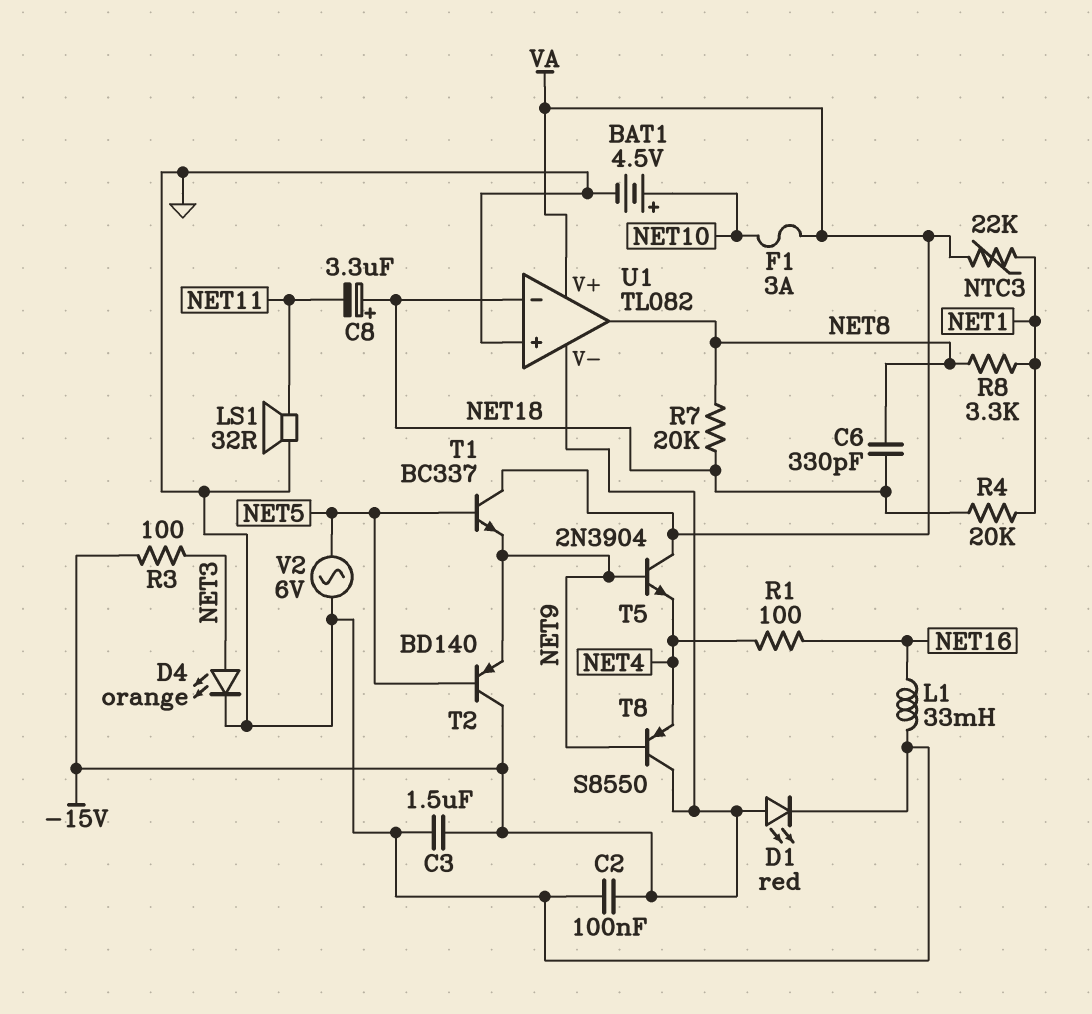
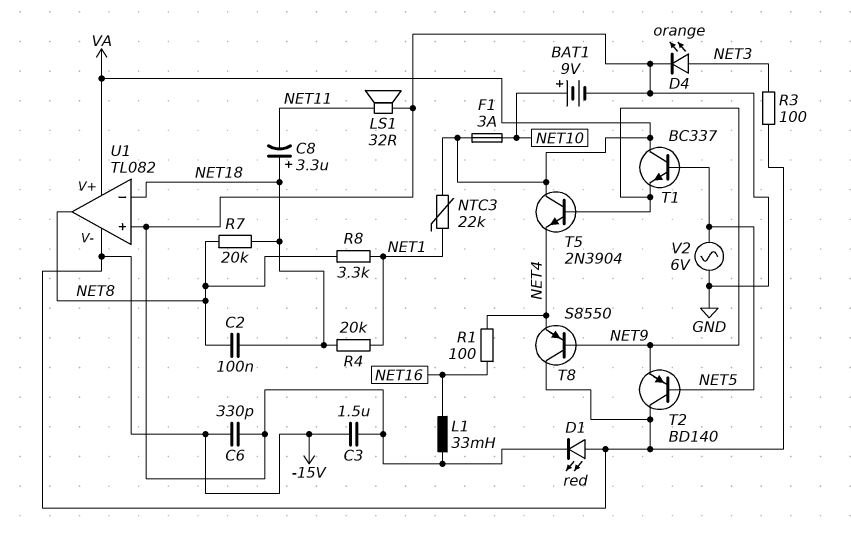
BAT1: 4.5V (plus NET10, minus GND) -> 9V (plus NET10, minus GND)
C2: 100nF (-15V, GND) -> 100nF (NET8, NET18)
C6: 330pF (NET8, NET18) -> 330pF (-15V, GND)

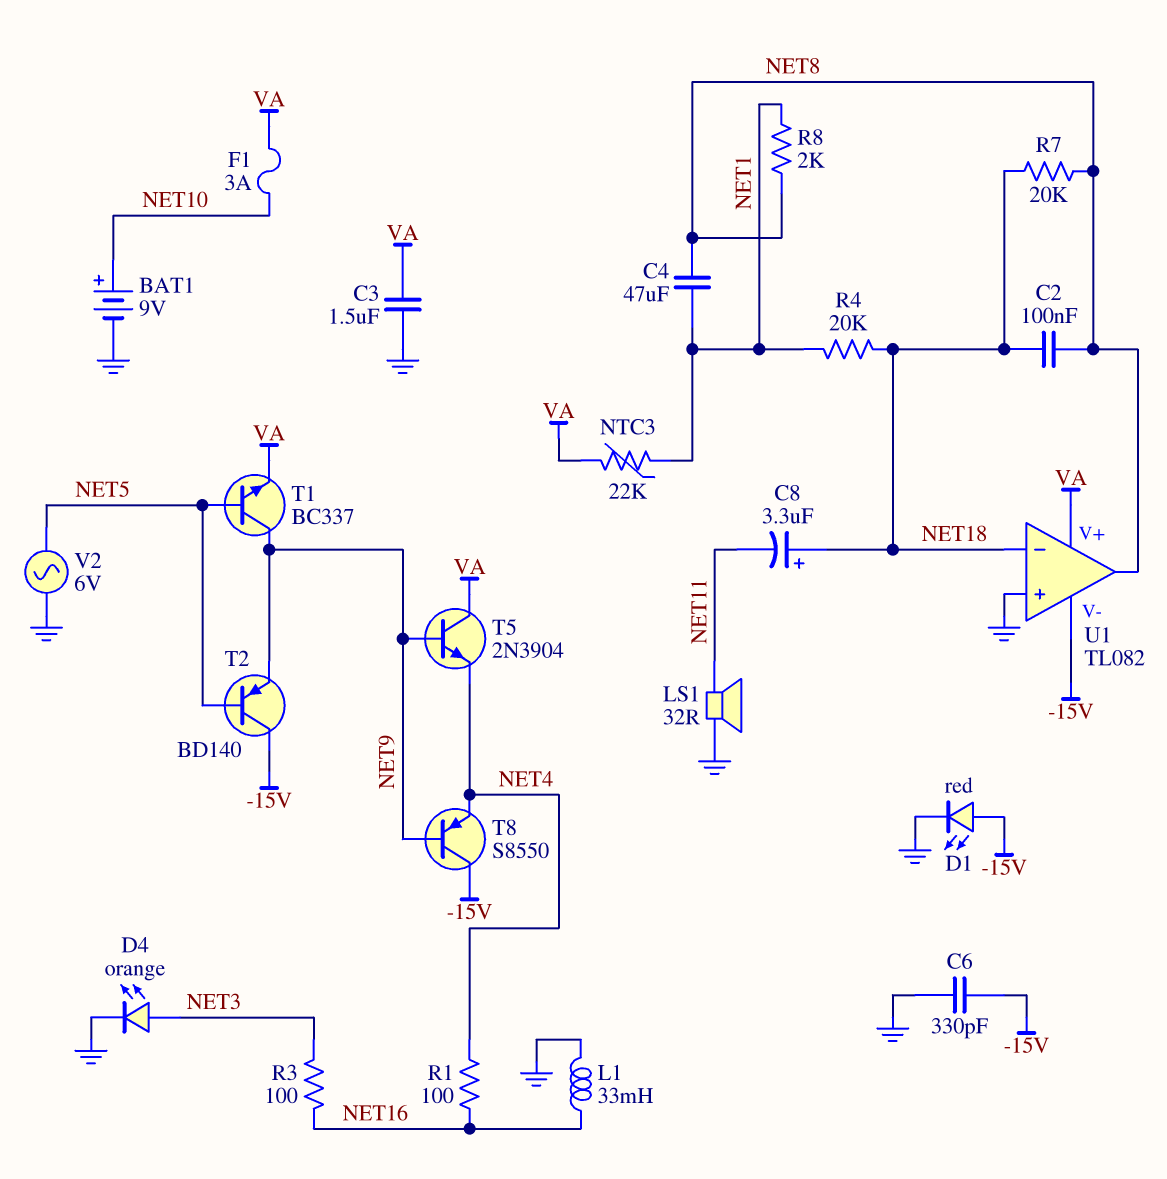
C3: 1.5uF (-15V, GND) -> 1.5uF (GND, VA)
C4: none -> 47uF (NET1, NET8)
R3: 100 (-15V, NET3) -> 100 (NET3, NET16)
R8: 3.3k (NET1, NET8) -> 2k (NET1, NET8)
T1: NPN BC337 (B NET5, C VA, E NET9) -> NPN BC337 (B NET5, C NET9, E VA)

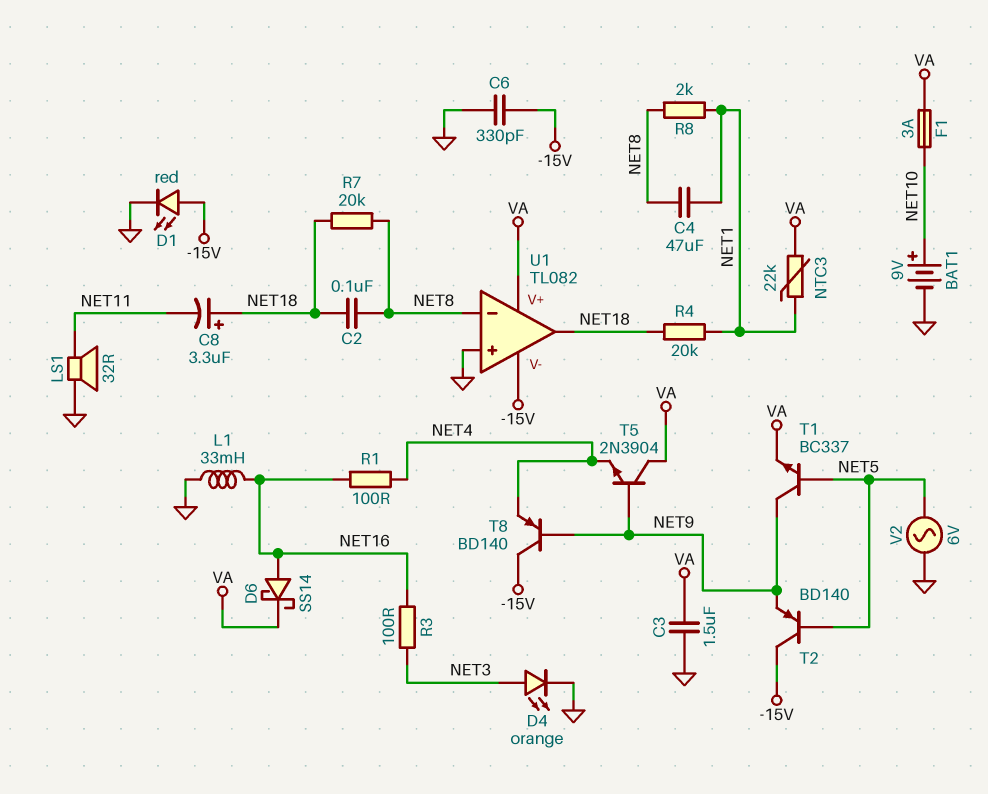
D6: none -> schottky SS14 (A NET16, K VA)
T8: PNP S8550 (B NET9, C -15V, E NET4) -> PNP BD140 (B NET9, C -15V, E NET4)
U1 pin in-: NET18 -> NET8
U1 pin out: NET8 -> NET18

